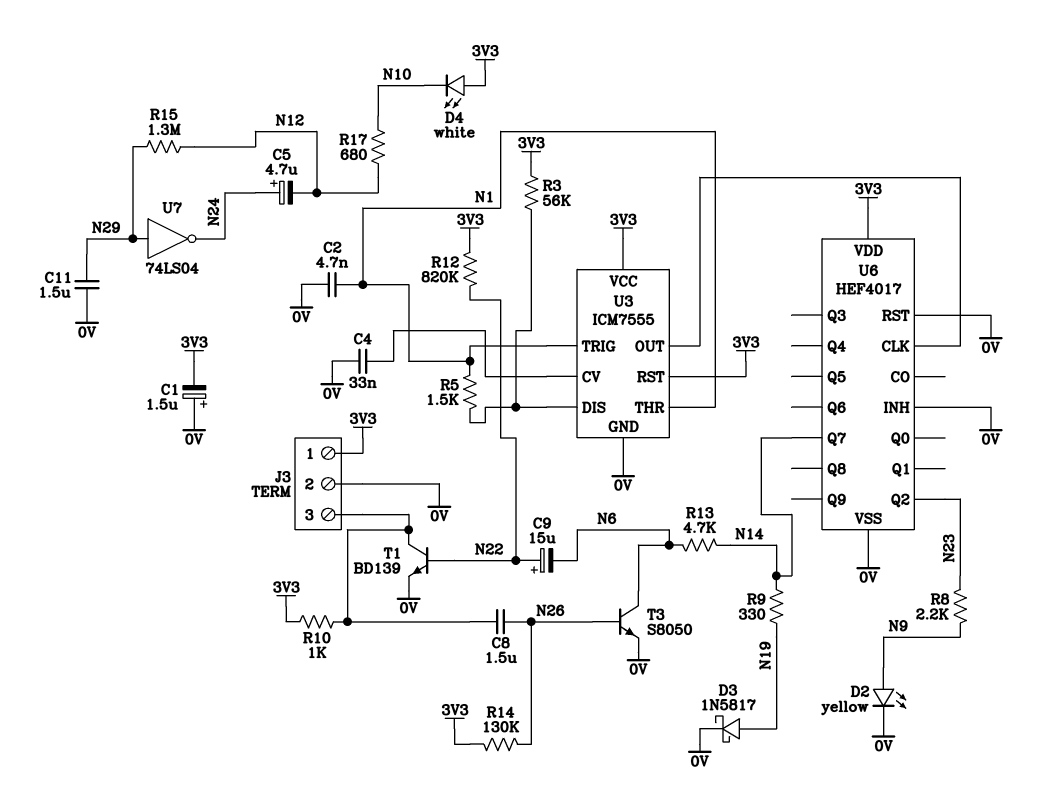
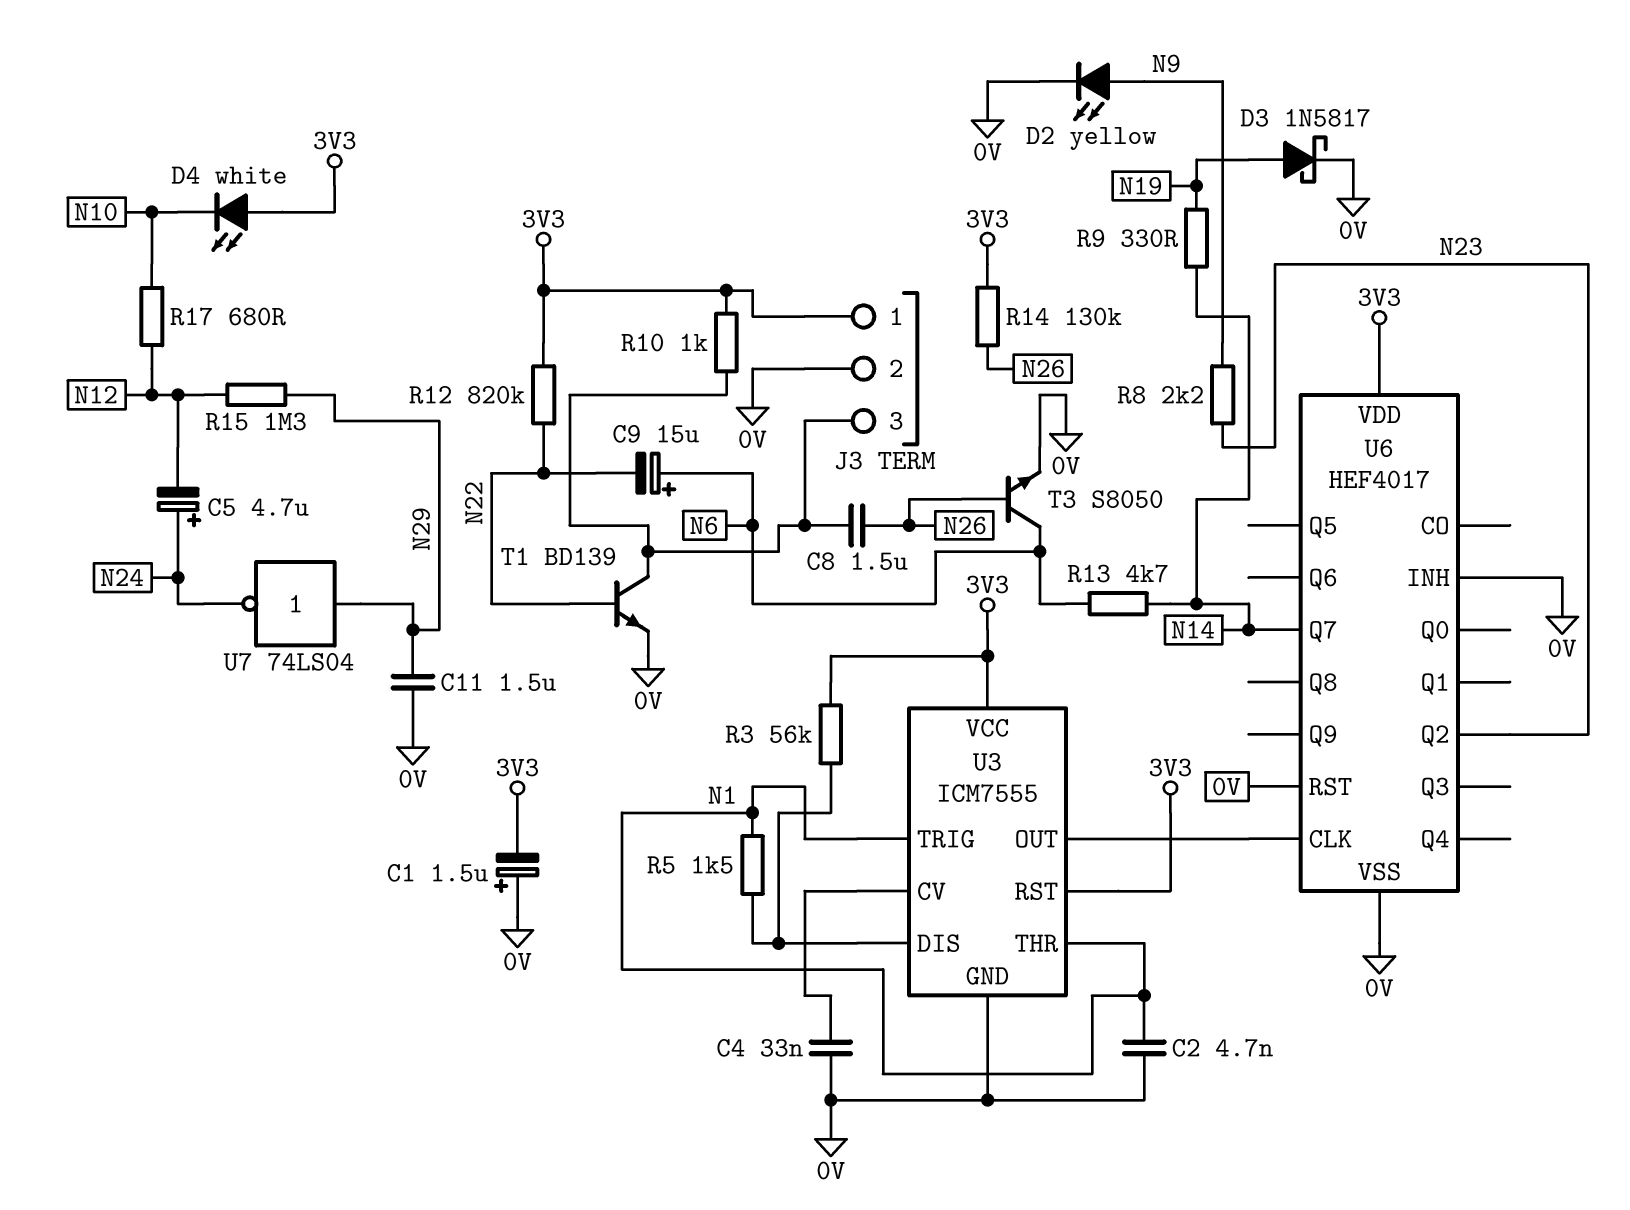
C9: 15uF (plus N22, minus N6) -> 15uF (plus N6, minus N22)

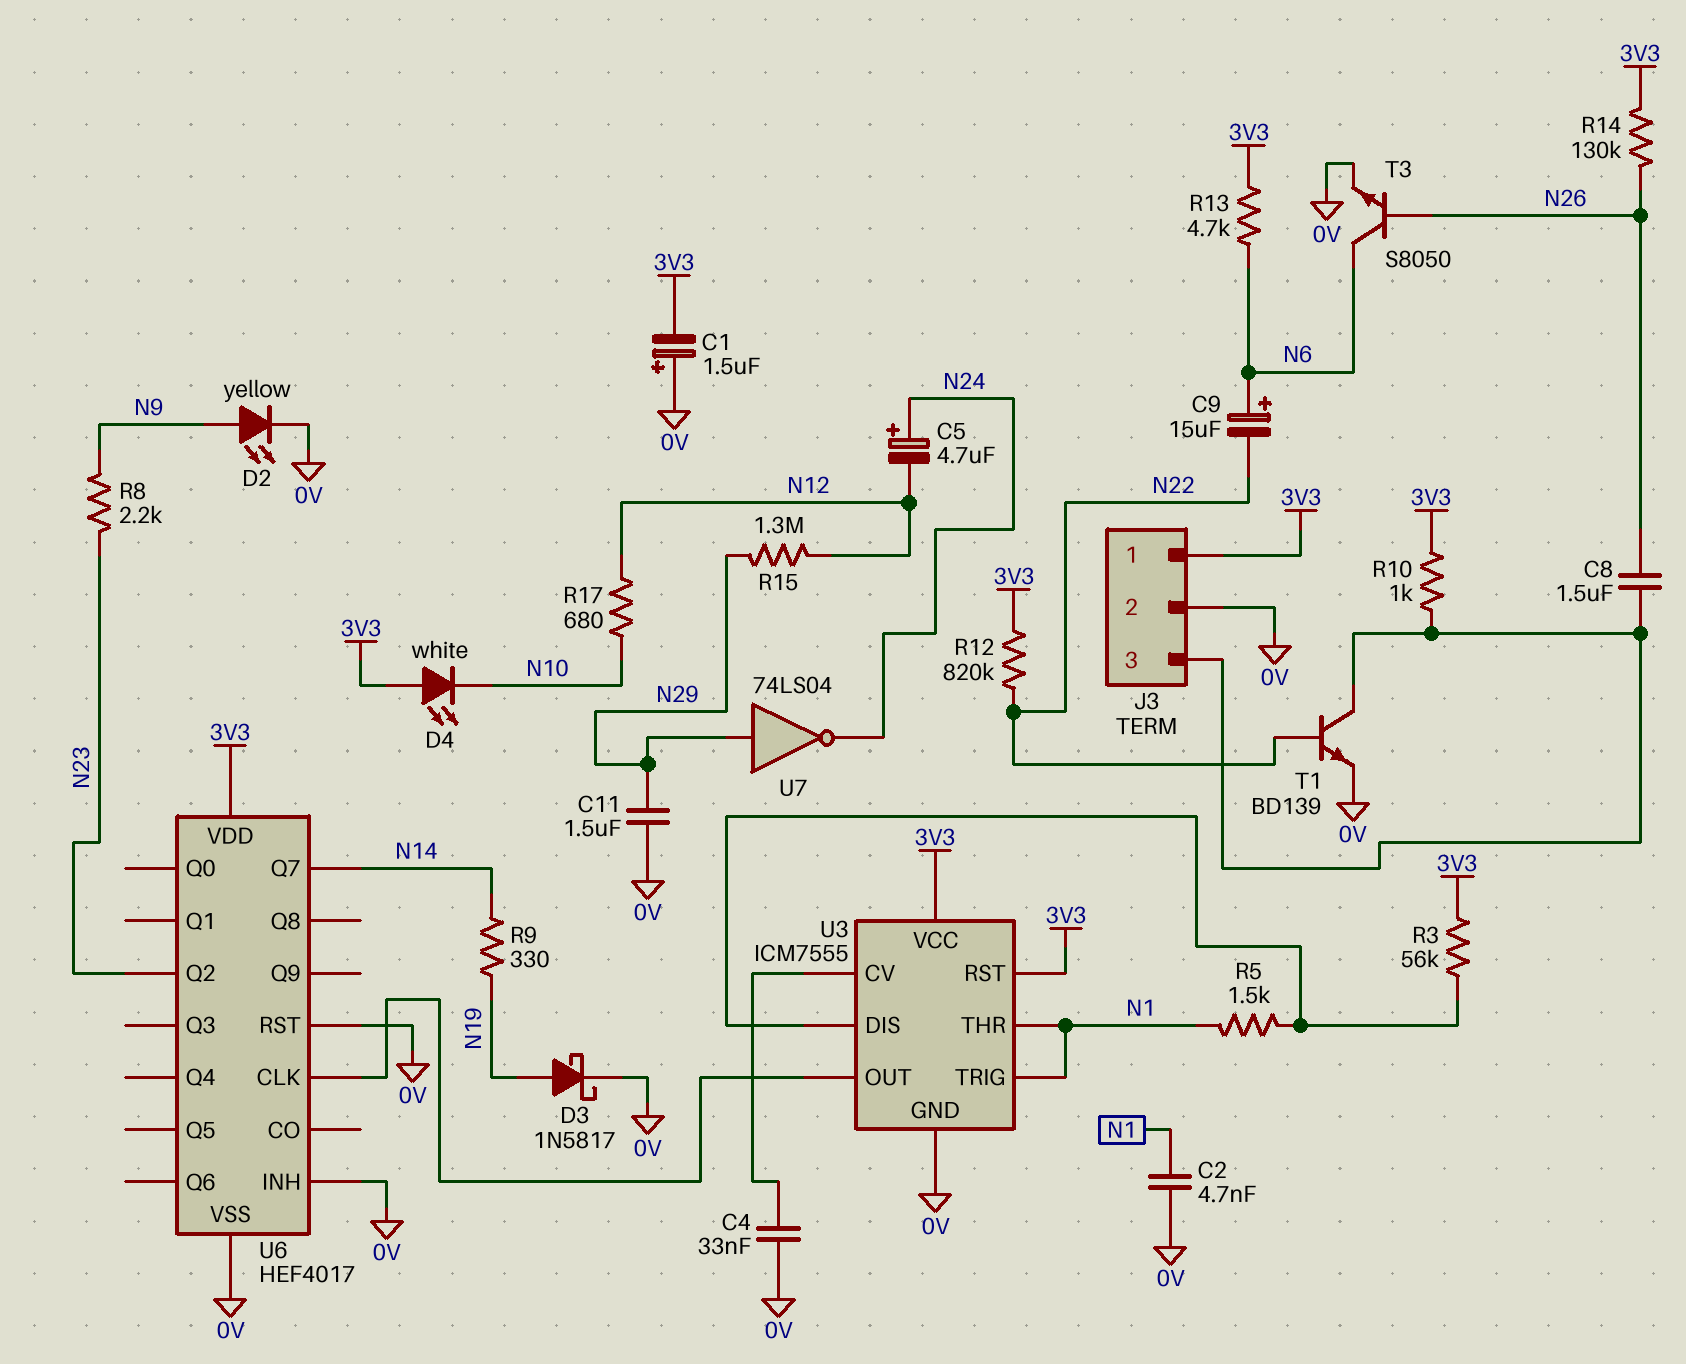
R13: 4.7k (N6, N14) -> 4.7k (3V3, N6)

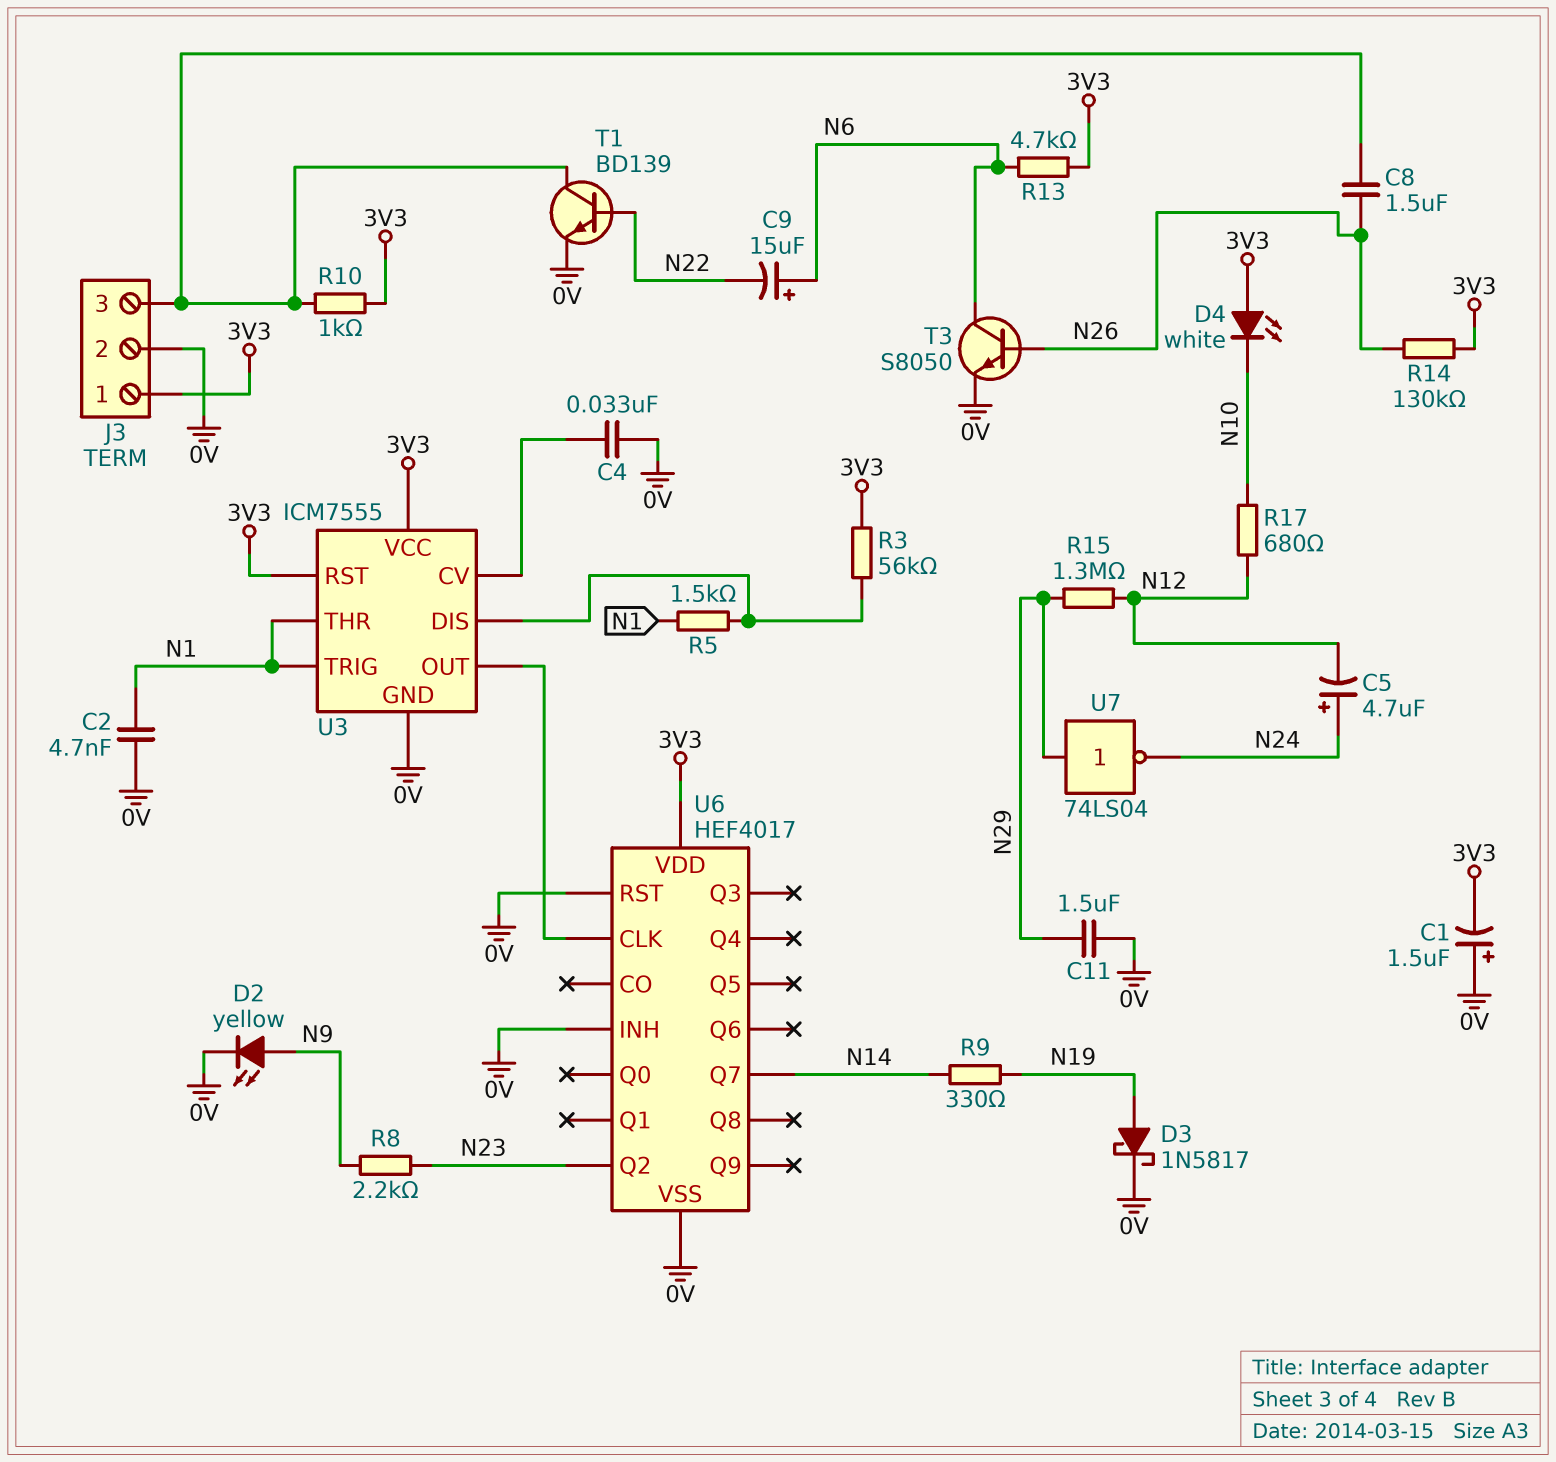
R12: 820k (3V3, N22) -> none

